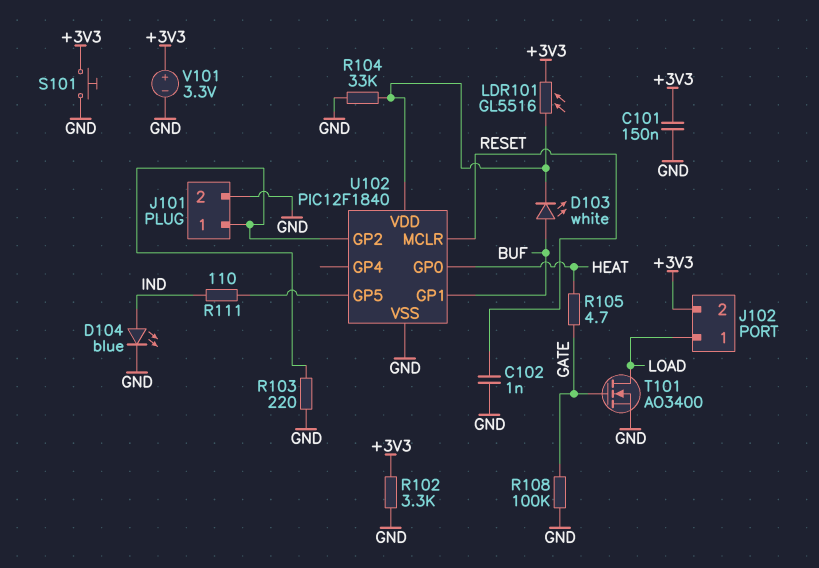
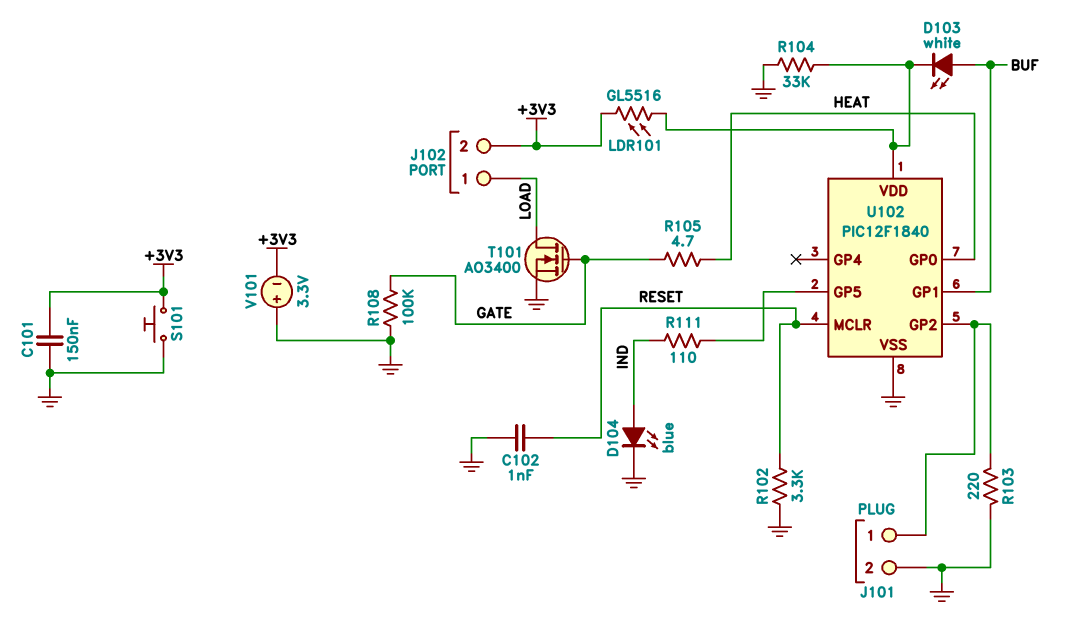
R102: 3.3k (+3V3, GND) -> 3.3k (GND, RESET)
V101: 3.3V (plus +3V3, minus GND) -> 3.3V (plus GND, minus +3V3)

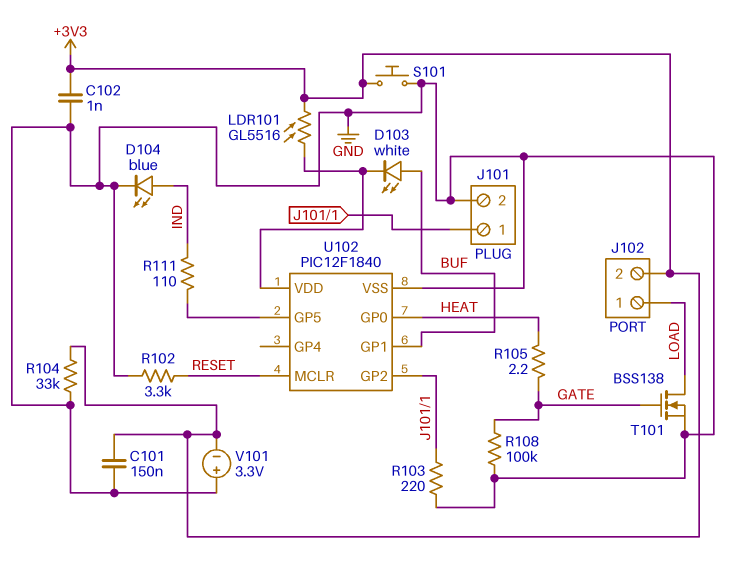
C102: 1nF (GND, RESET) -> 1nF (+3V3, GND)
R104: 33k (GND, U102/VDD) -> 33k (+3V3, GND)
R105: 4.7 (GATE, HEAT) -> 2.2 (GATE, HEAT)
T101: NMOS AO3400 (G GATE, D LOAD, S GND) -> NMOS BSS138 (G GATE, D LOAD, S GND)

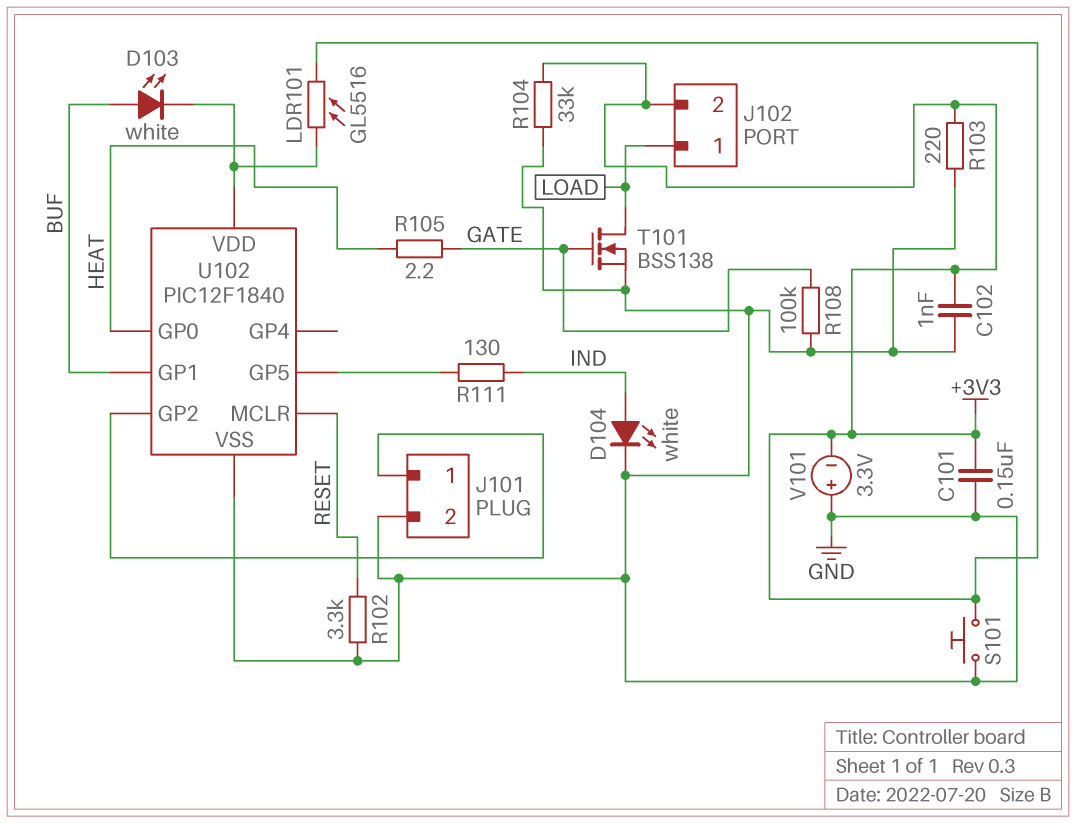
D104: LED blue (A IND, K GND) -> LED white (A IND, K GND)
R103: 220 (GND, J101/1) -> 220 (+3V3, GND)
R111: 110 (IND, U102/GP5) -> 130 (IND, U102/GP5)

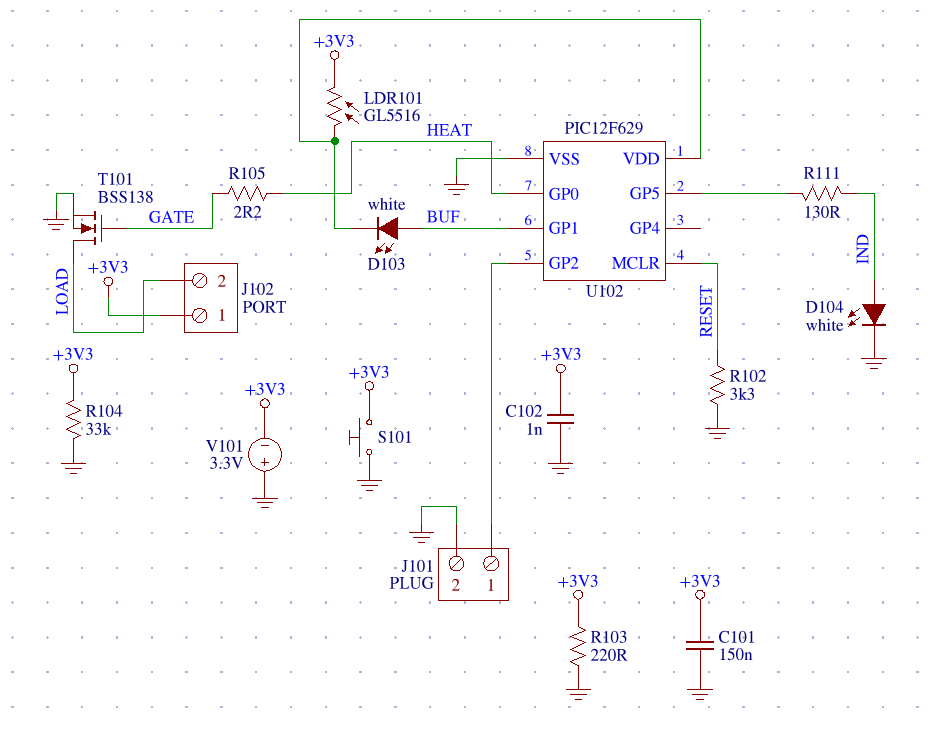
J102 pin 1: LOAD -> +3V3
J102 pin 2: +3V3 -> LOAD
R108: 100k (GATE, GND) -> none
U102: PIC12F1840 -> PIC12F629

